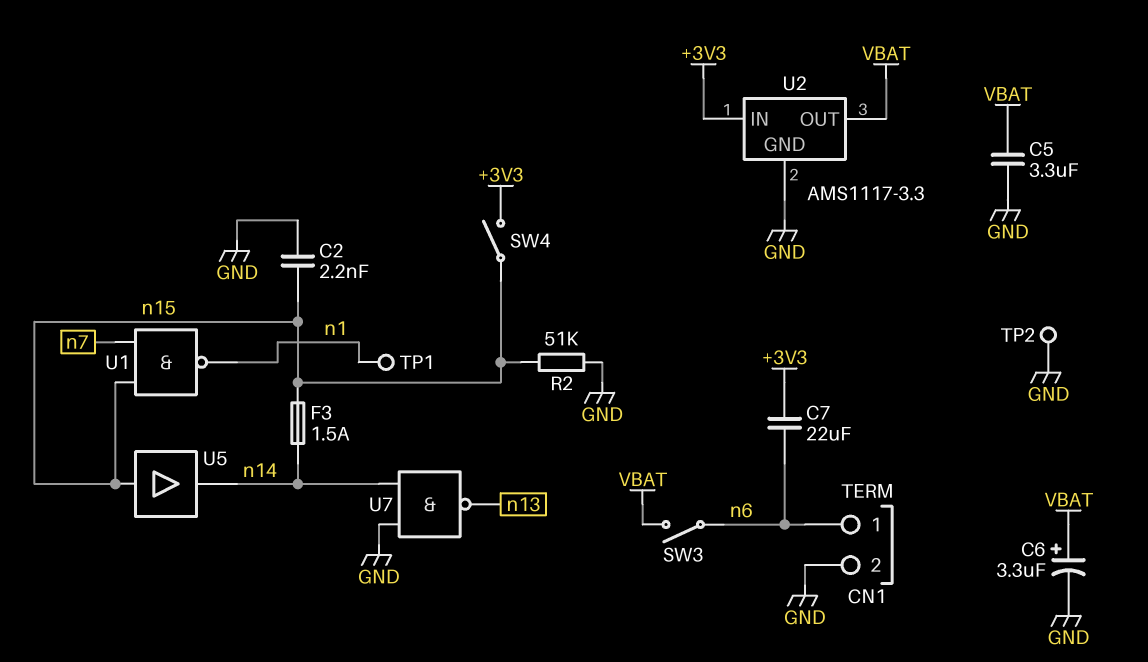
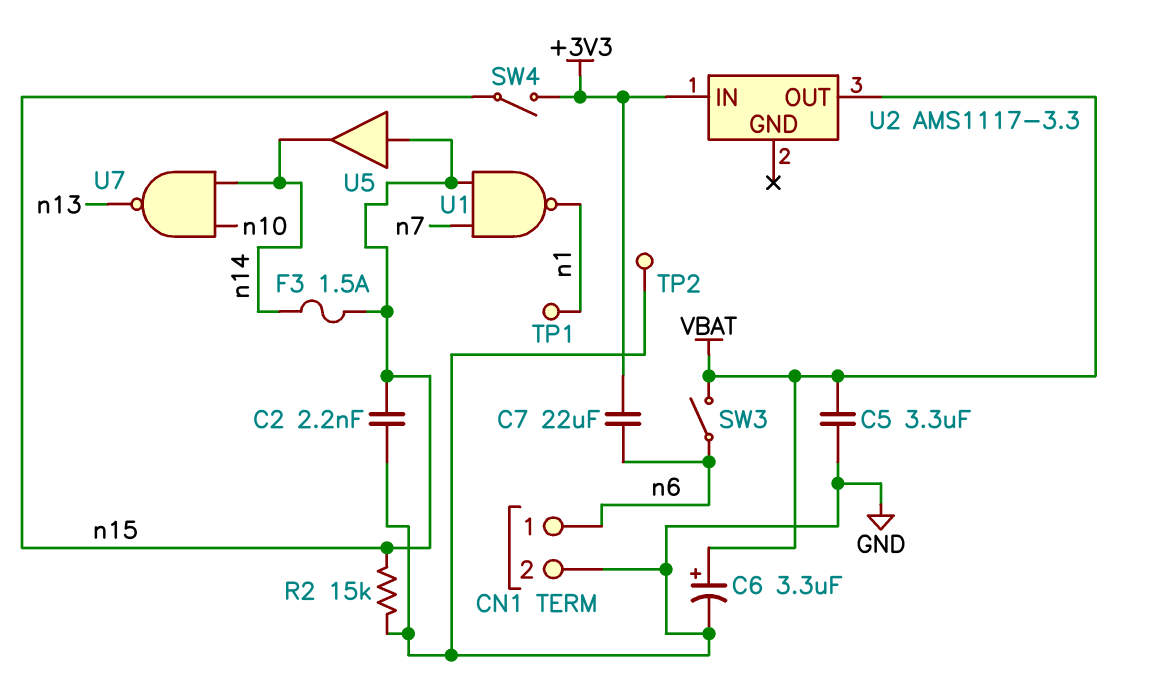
R2: 51k (GND, n15) -> 15k (GND, n15)
U2 pin GND: GND -> none
U7: NAND (in GND, in n14, out n13) -> NAND (in n10, in n14, out n13)

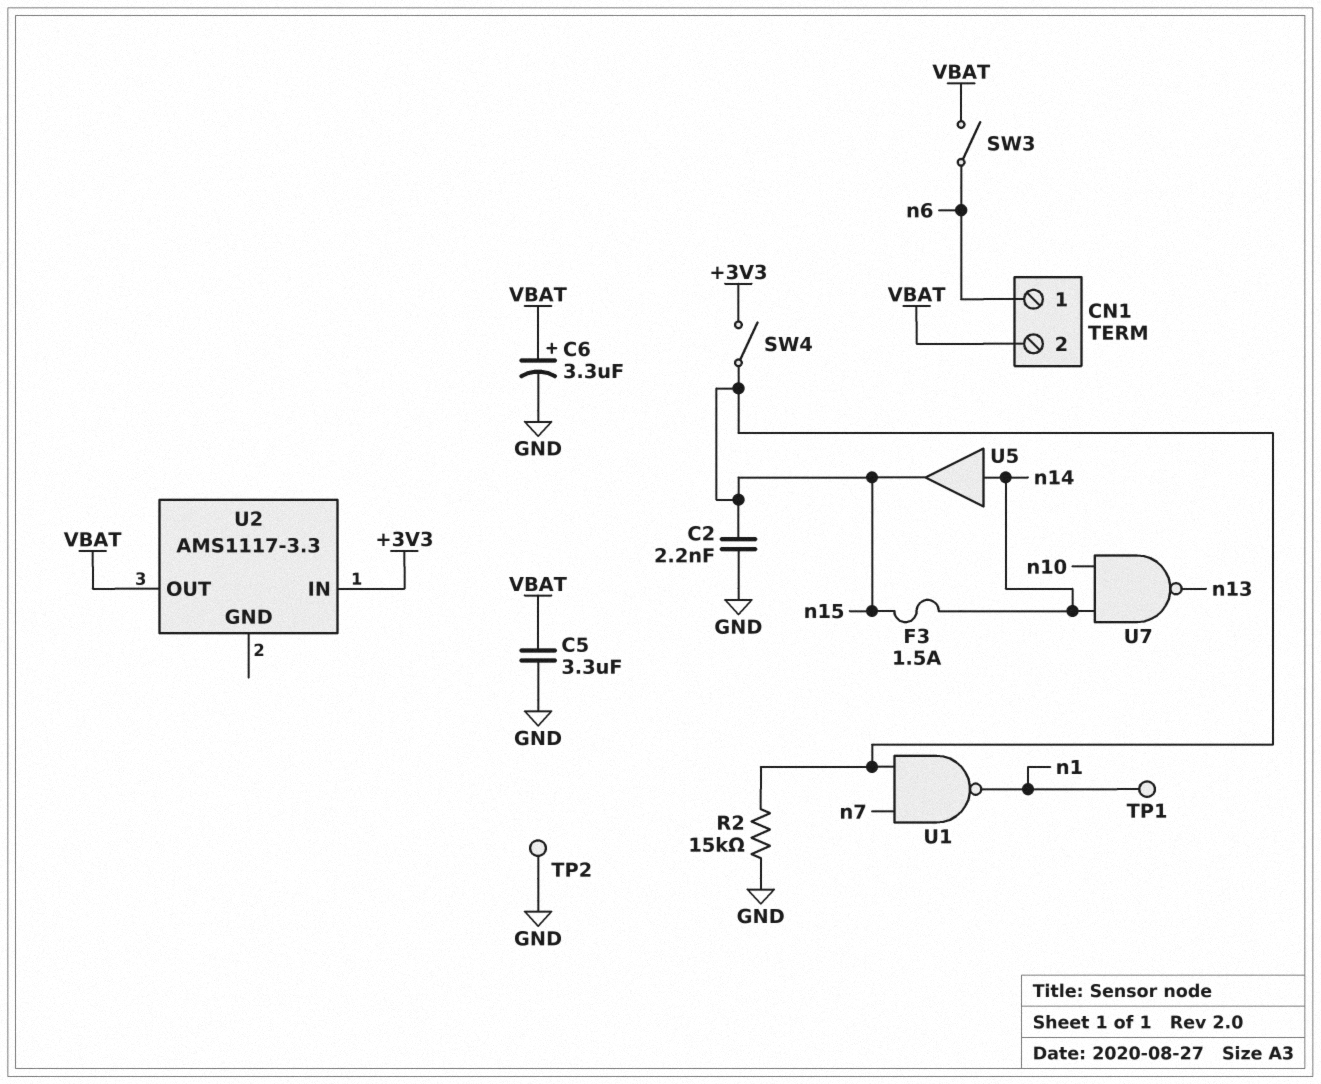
C7: 22uF (+3V3, n6) -> none
CN1 pin 2: GND -> VBAT
U5: buffer (in n15, out n14) -> buffer (in n14, out n15)

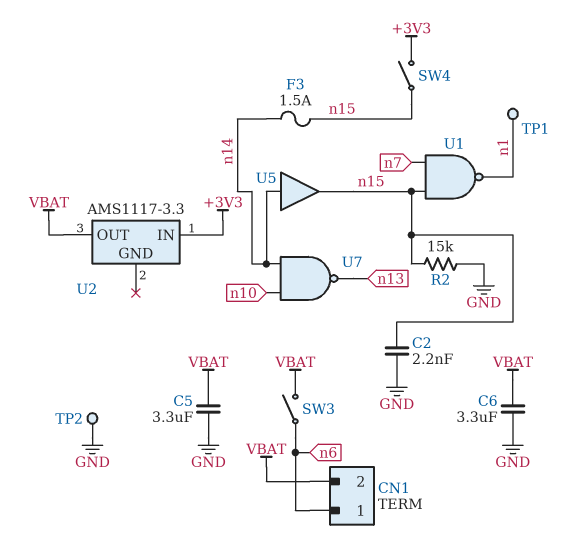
C6: 3.3uF (plus VBAT, minus GND) -> 3.3uF (GND, VBAT)

